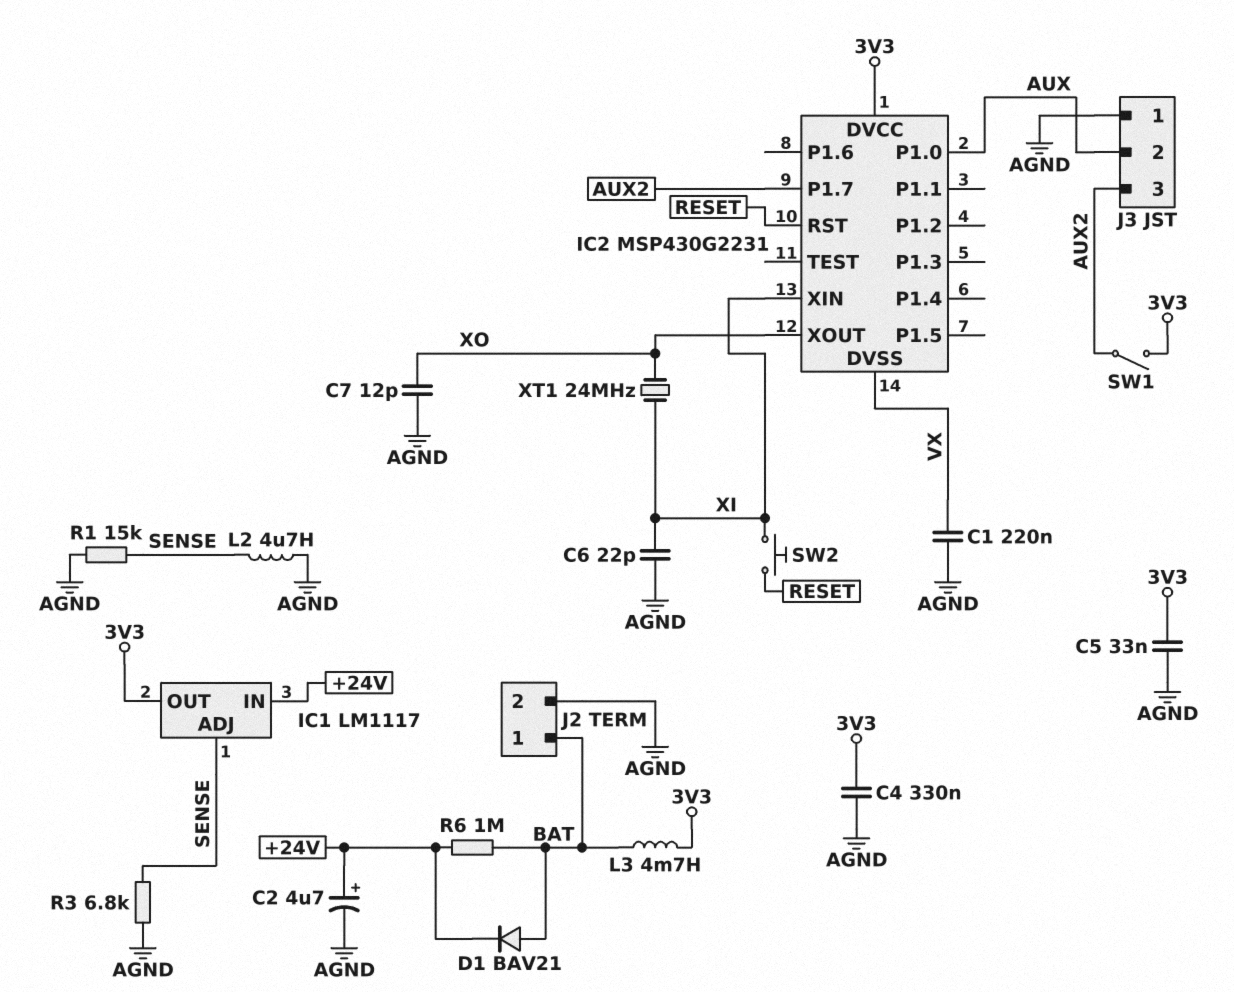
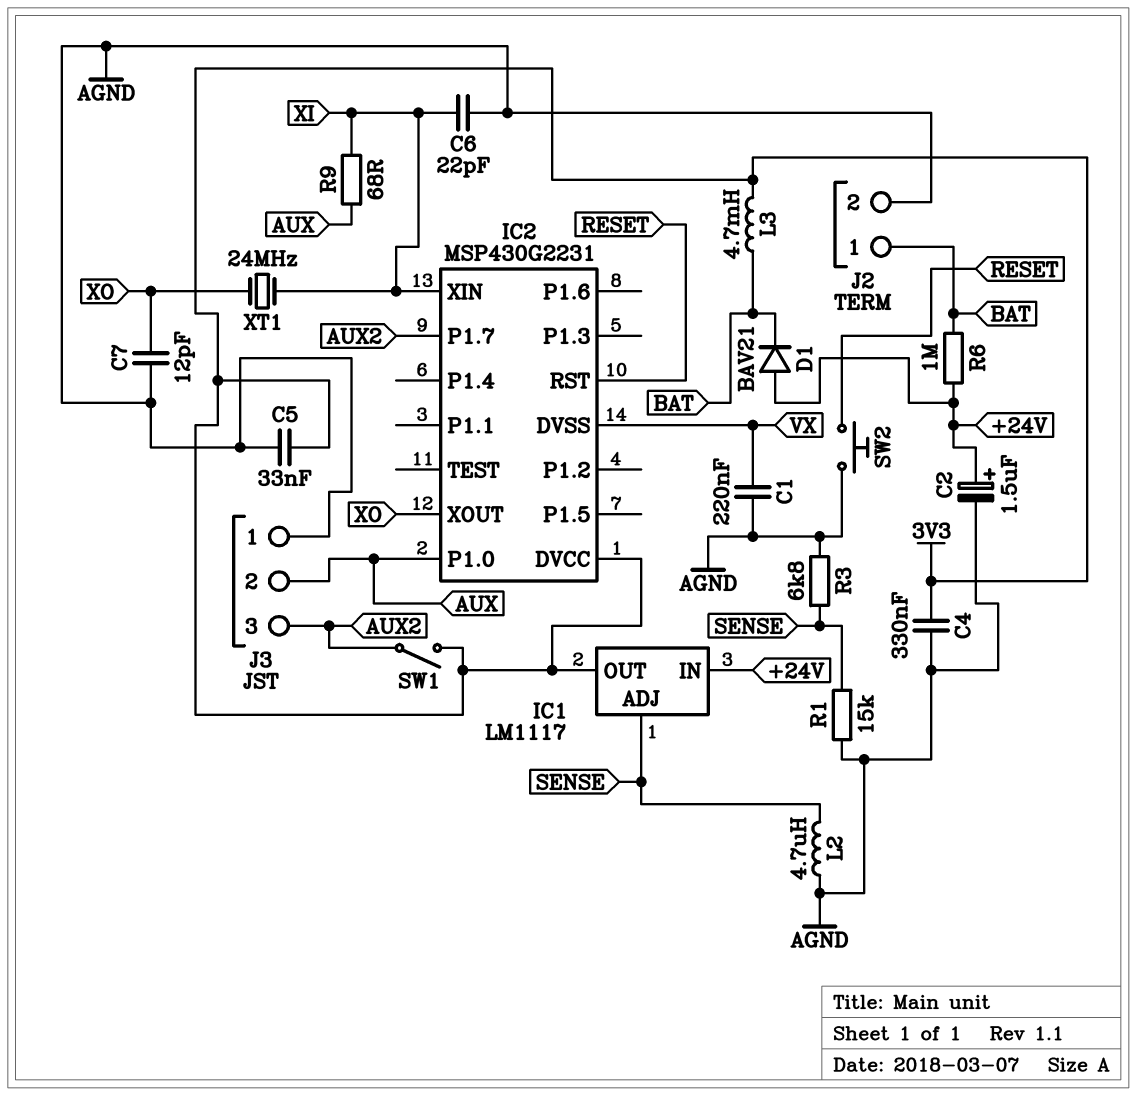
C2: 4.7uF (plus +24V, minus AGND) -> 1.5uF (plus +24V, minus AGND)
D1: diode BAV21 (A BAT, K +24V) -> diode BAV21 (A +24V, K BAT)
R9: none -> 68 (AUX, XI)
SW2: button (RESET, XI) -> button (AGND, RESET)

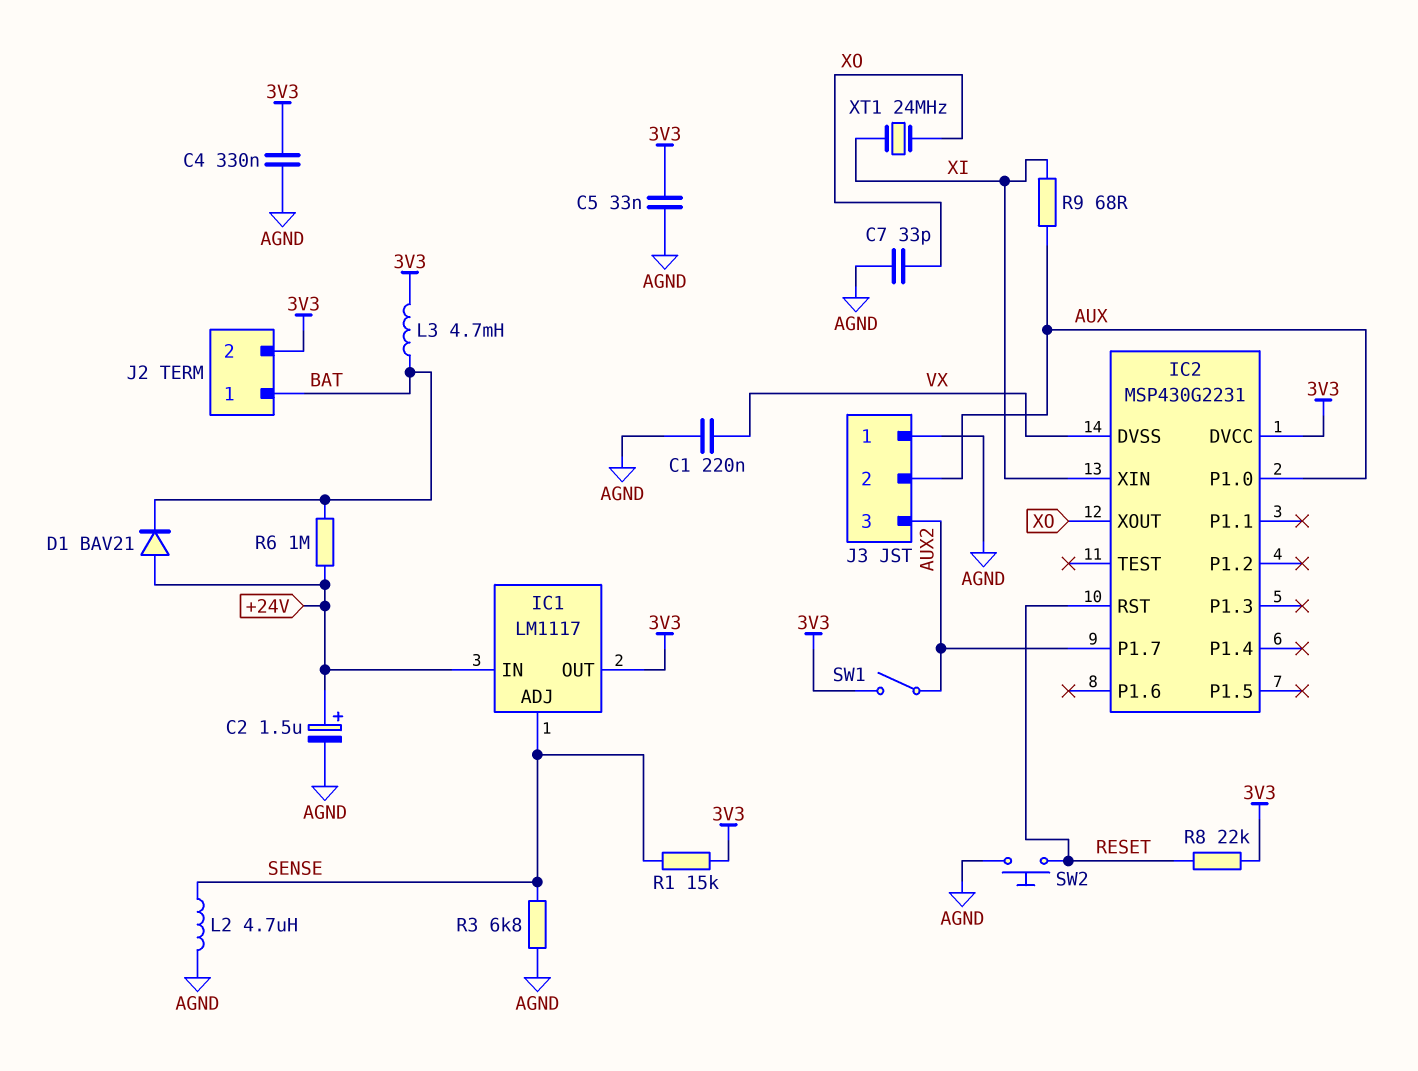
C6: 22pF (AGND, XI) -> none
C7: 12pF (AGND, XO) -> 33pF (AGND, XO)
J2 pin 2: AGND -> 3V3
R1: 15k (AGND, SENSE) -> 15k (3V3, SENSE)
R8: none -> 22k (3V3, RESET)

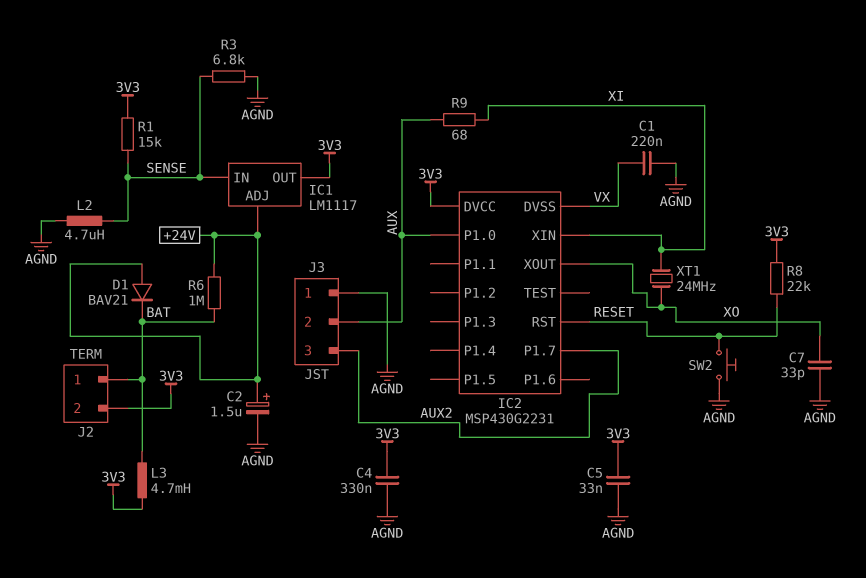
IC1 pin ADJ: SENSE -> +24V
IC1 pin IN: +24V -> SENSE
SW1: switch (3V3, AUX2) -> none

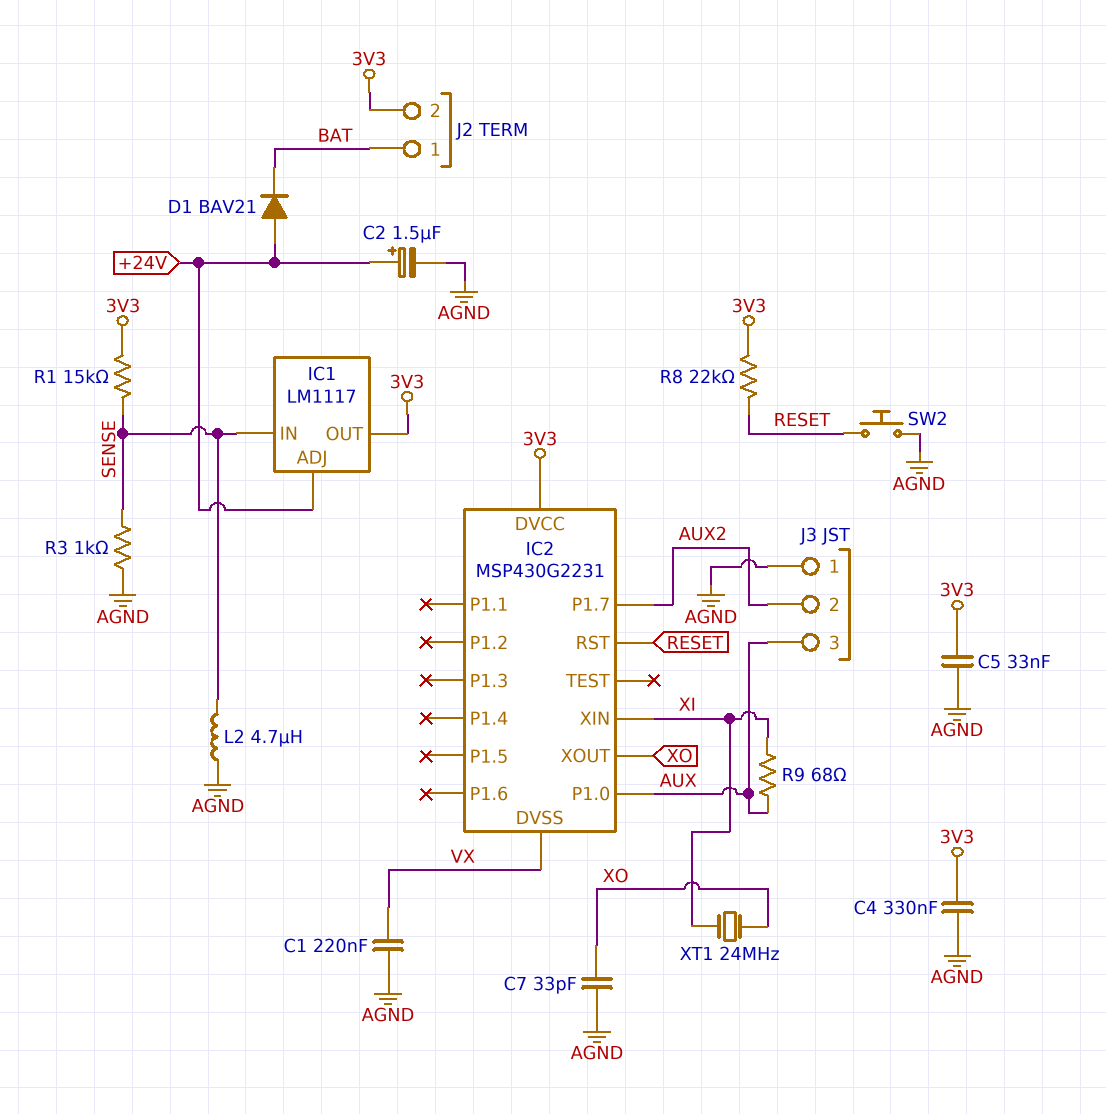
J3 pin 2: AUX -> AUX2
J3 pin 3: AUX2 -> AUX
L3: 4.7mH (3V3, BAT) -> none
R3: 6.8k (AGND, SENSE) -> 1k (AGND, SENSE)
R6: 1M (+24V, BAT) -> none

